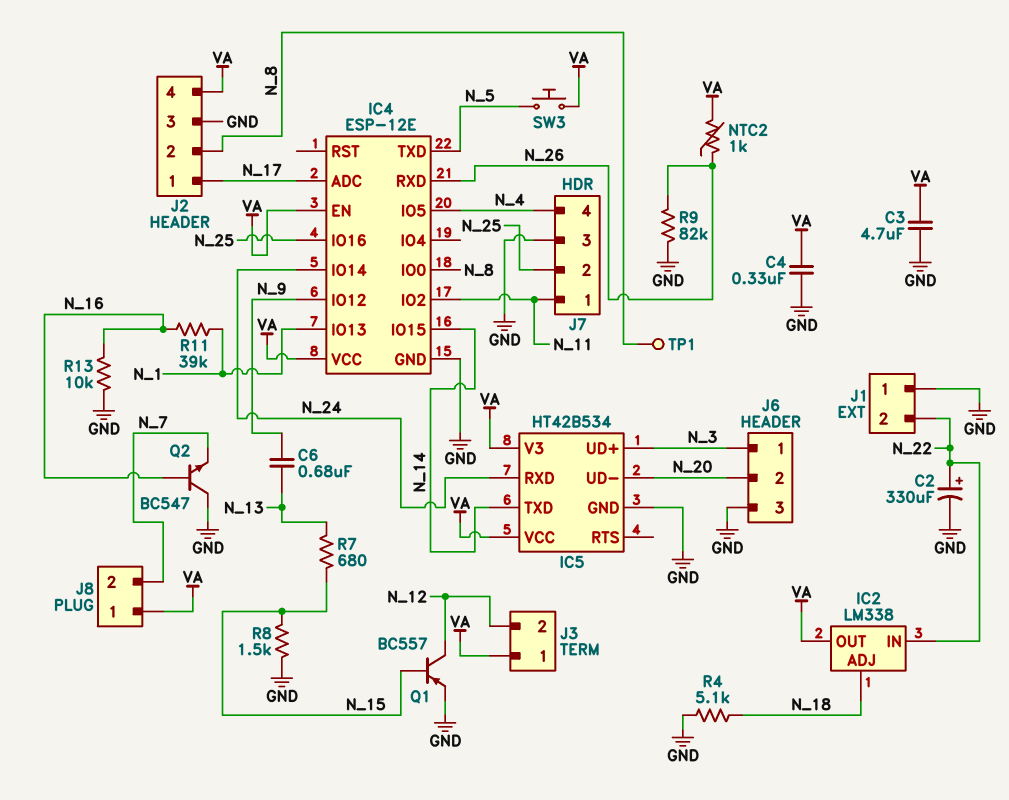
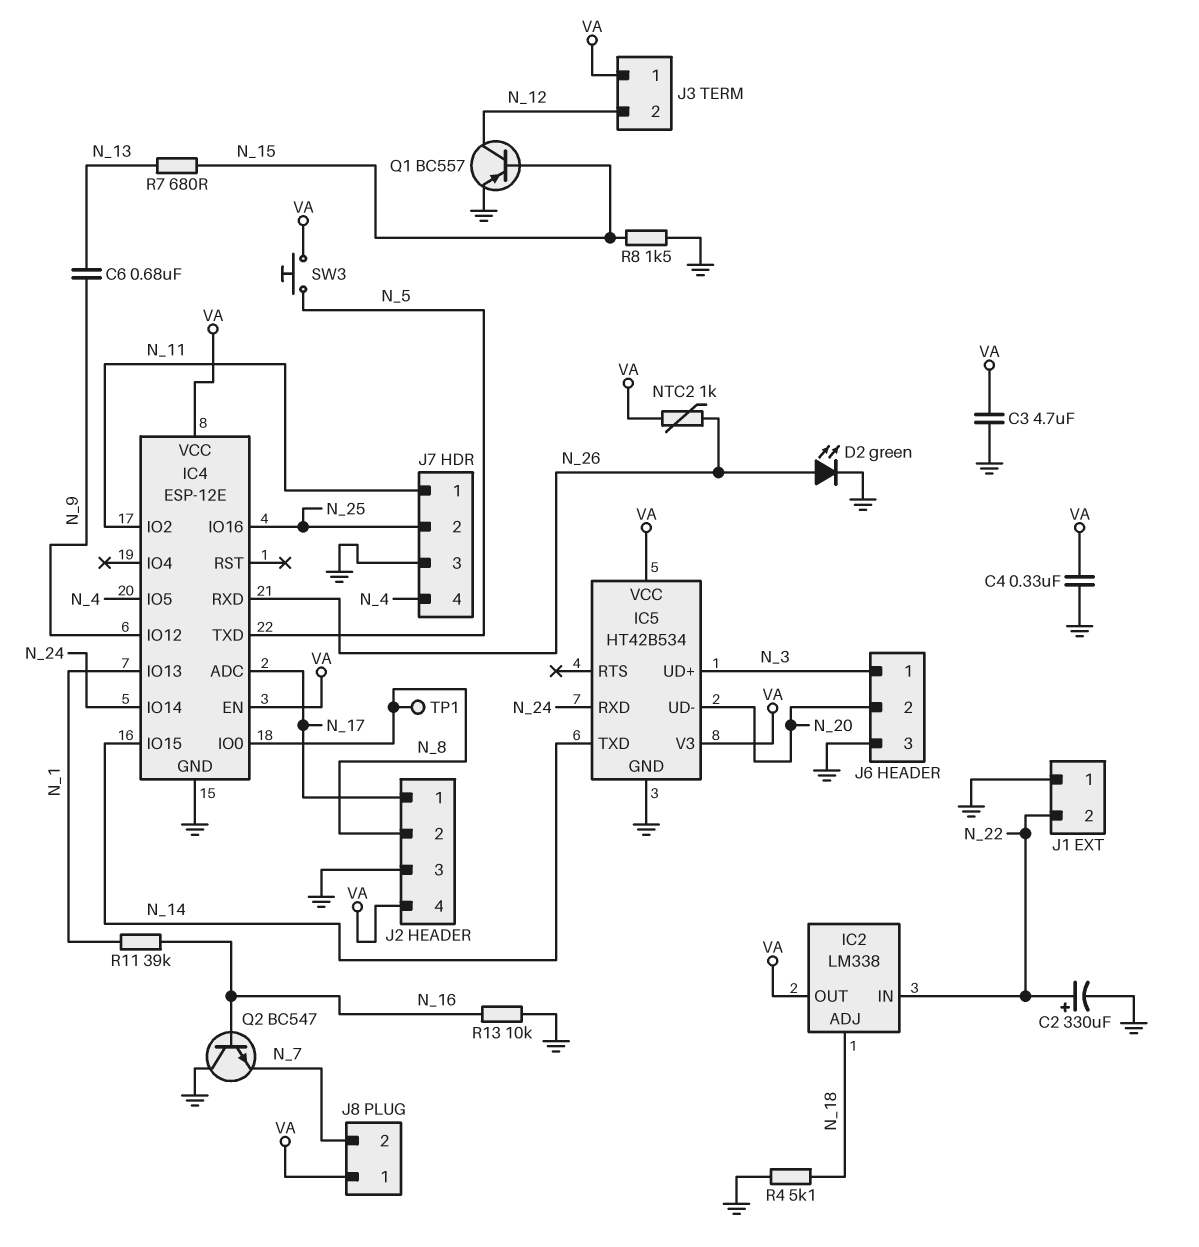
D2: none -> LED green (A N_26, K GND)
R9: 82k (GND, N_26) -> none

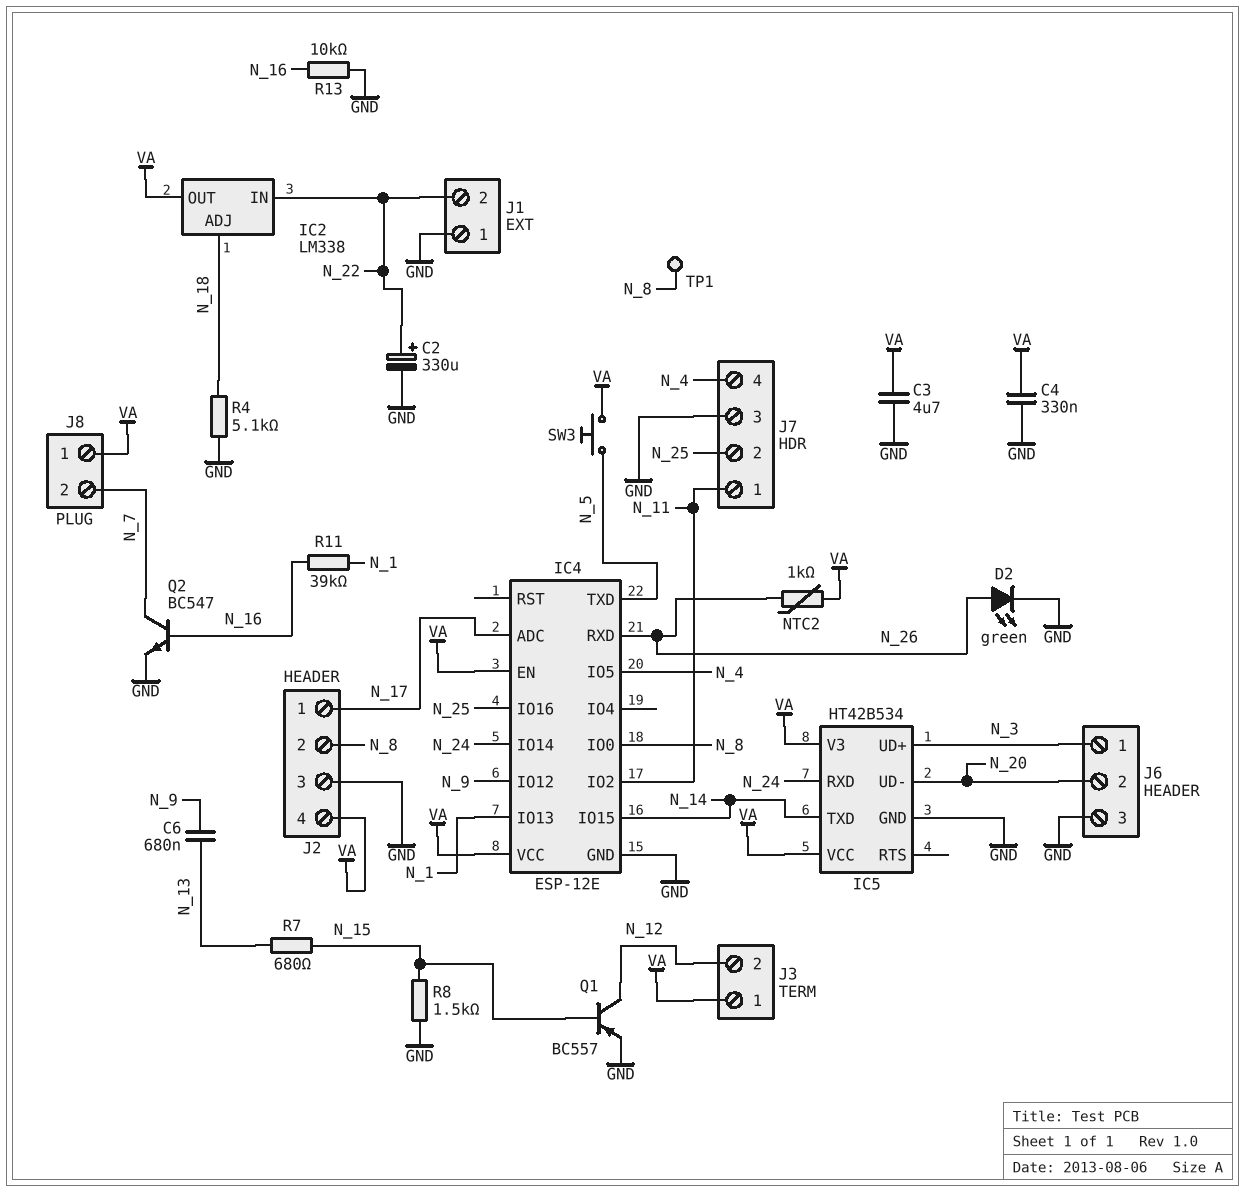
Q2: NPN BC547 (B N_16, C GND, E N_7) -> NPN BC547 (B N_16, C N_7, E GND)

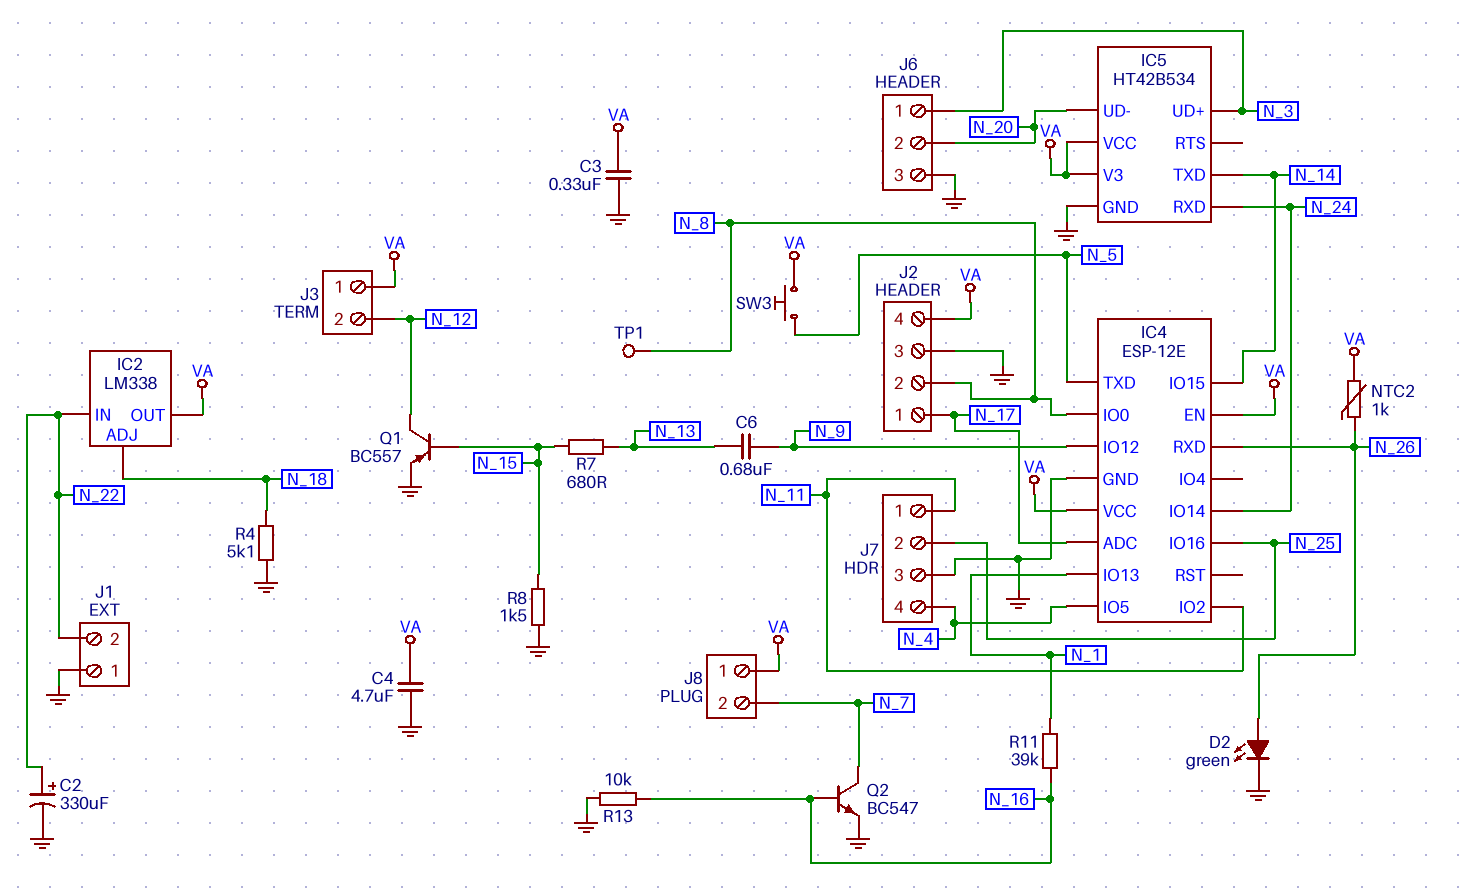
C3: 4.7uF (GND, VA) -> 330nF (GND, VA)
C4: 330nF (GND, VA) -> 4.7uF (GND, VA)

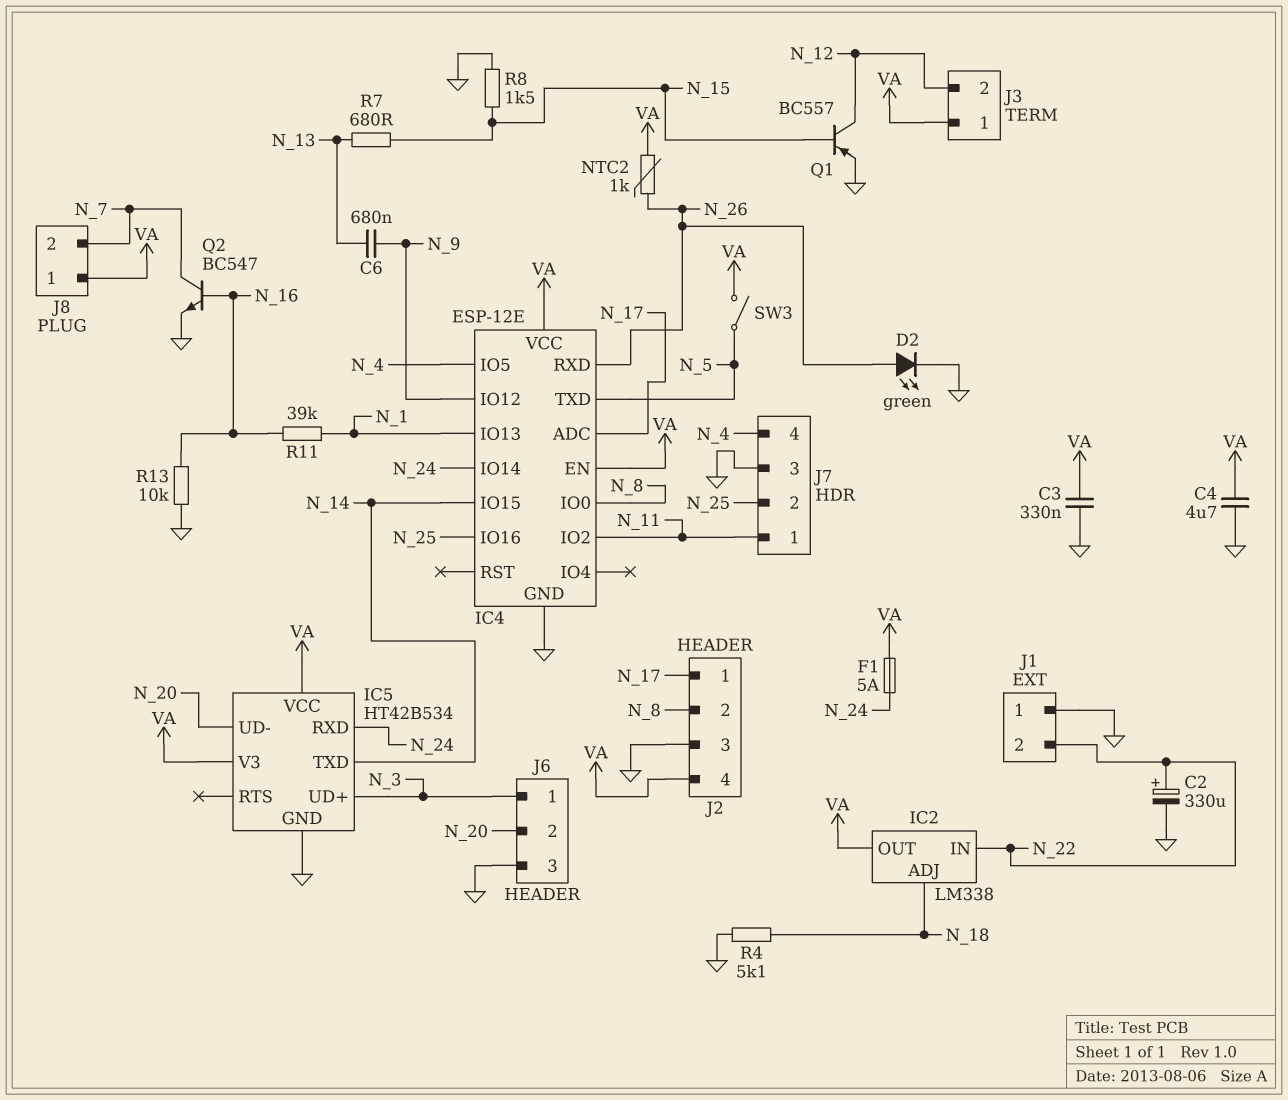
F1: none -> 5A (N_24, VA)
SW3: button (N_5, VA) -> switch (N_5, VA)
TP1: test point (N_8) -> none

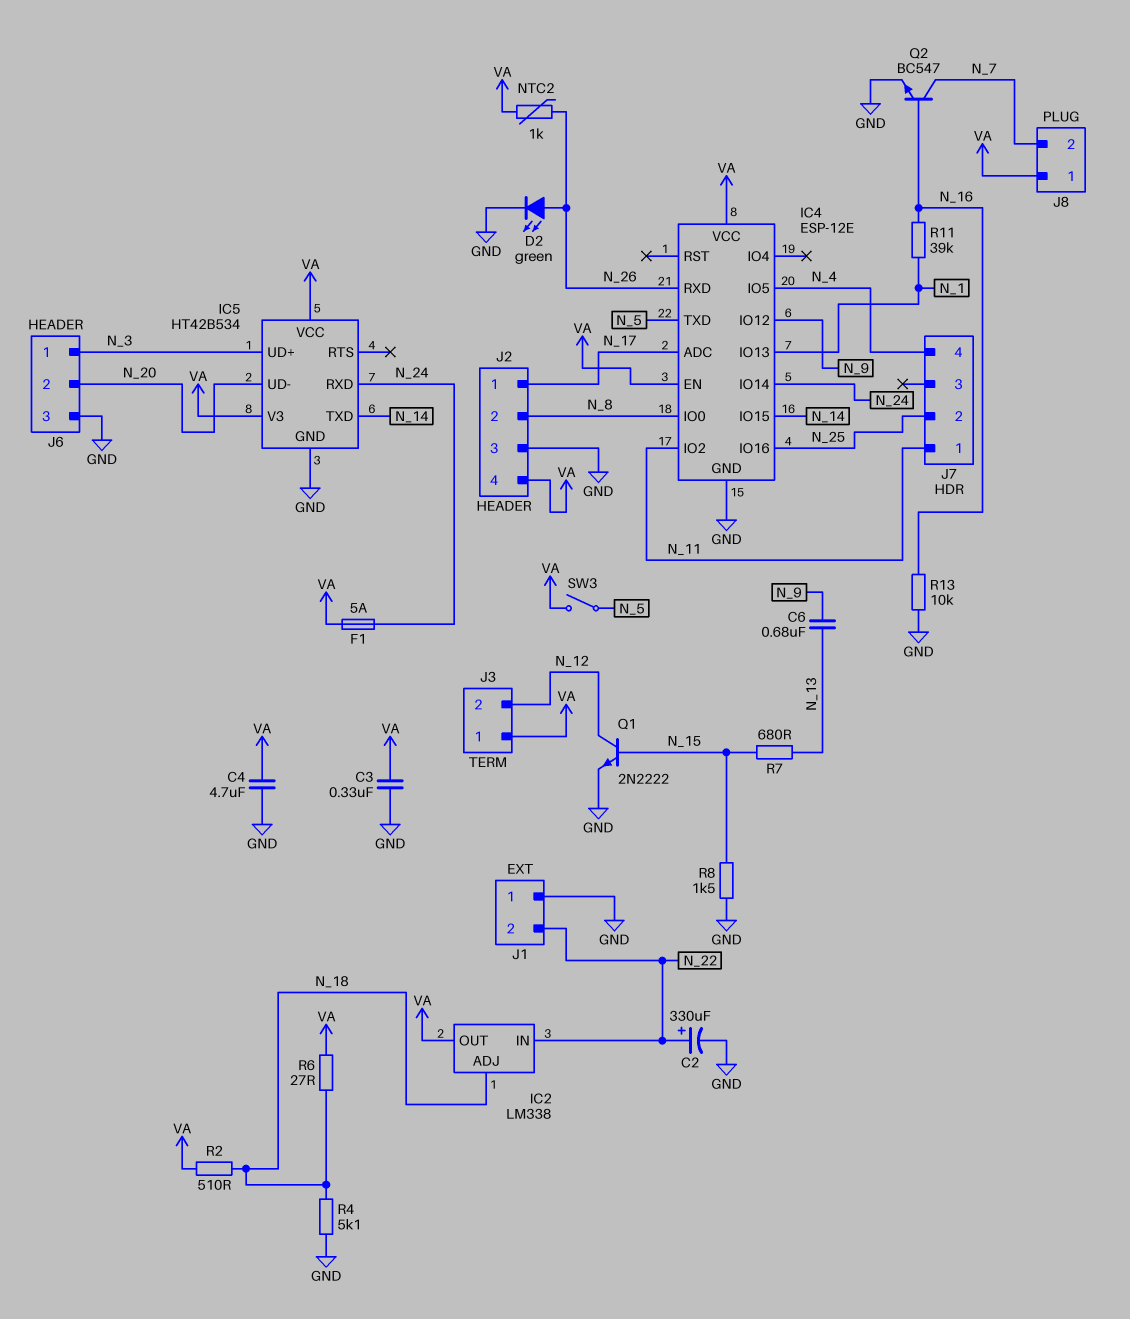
J7 pin 3: GND -> none
Q1: PNP BC557 (B N_15, C N_12, E GND) -> NPN 2N2222 (B N_15, C N_12, E GND)
R2: none -> 510 (N_18, VA)
R6: none -> 27 (N_18, VA)

